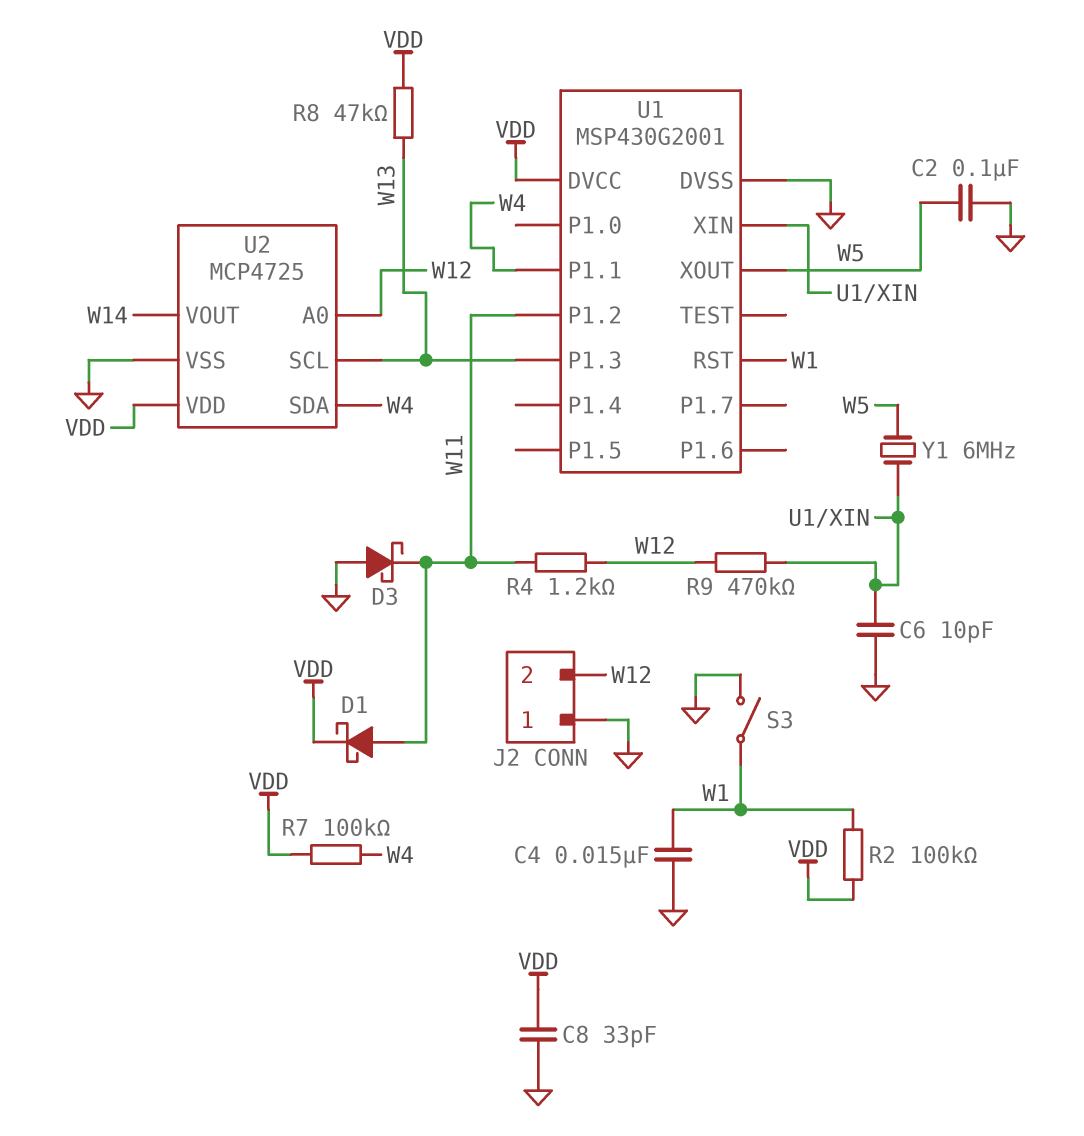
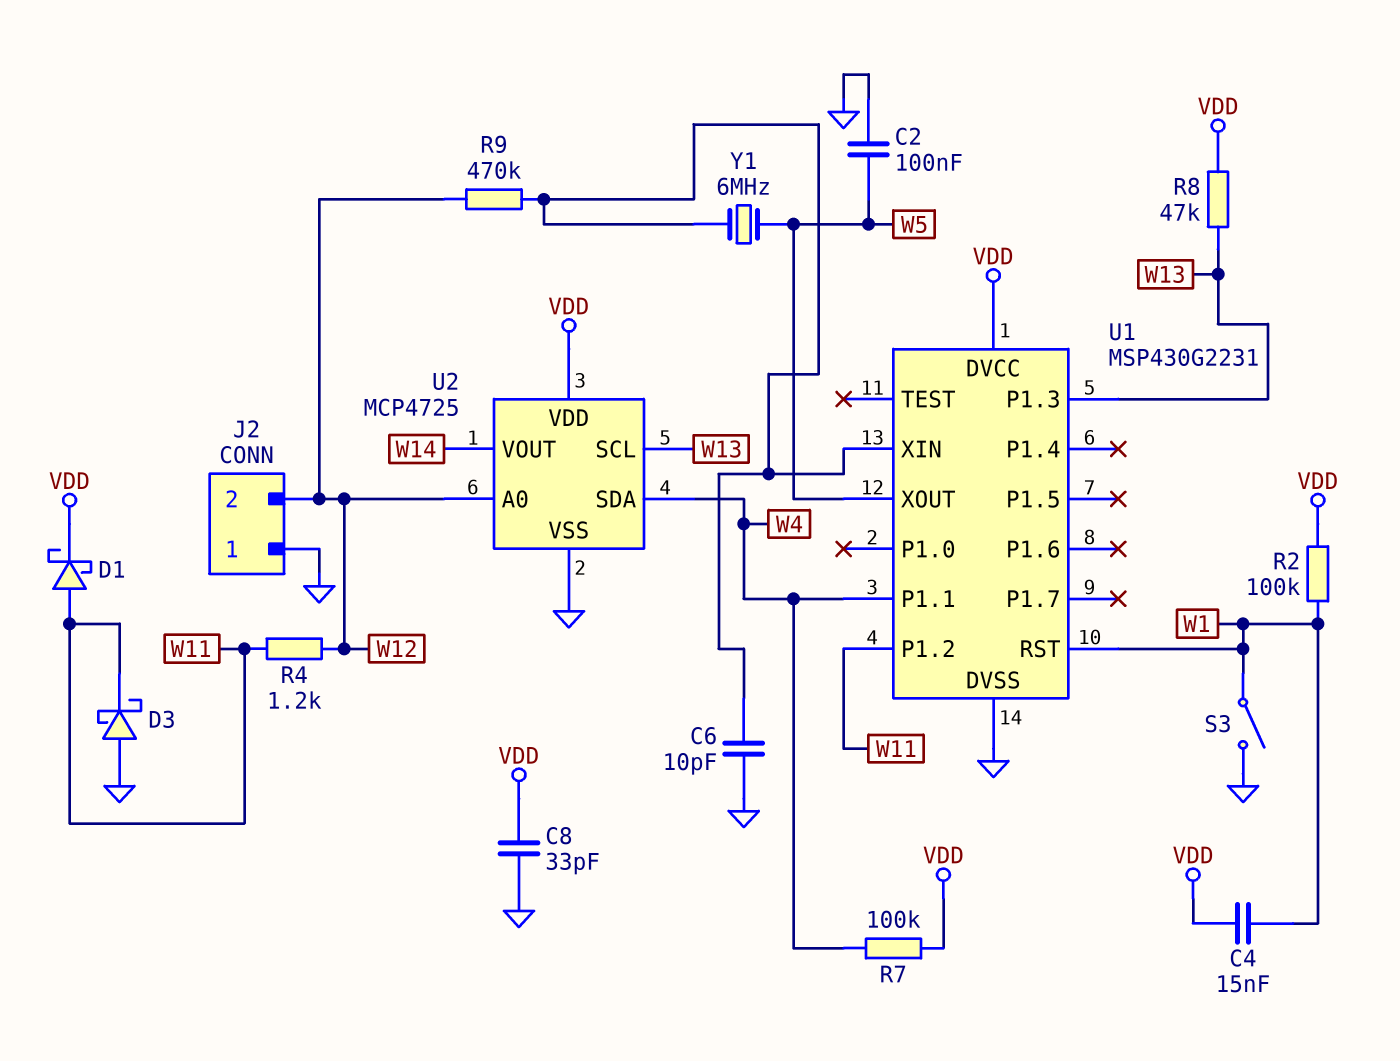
C4: 15nF (GND, W1) -> 15nF (VDD, W1)
U1: MSP430G2001 -> MSP430G2231

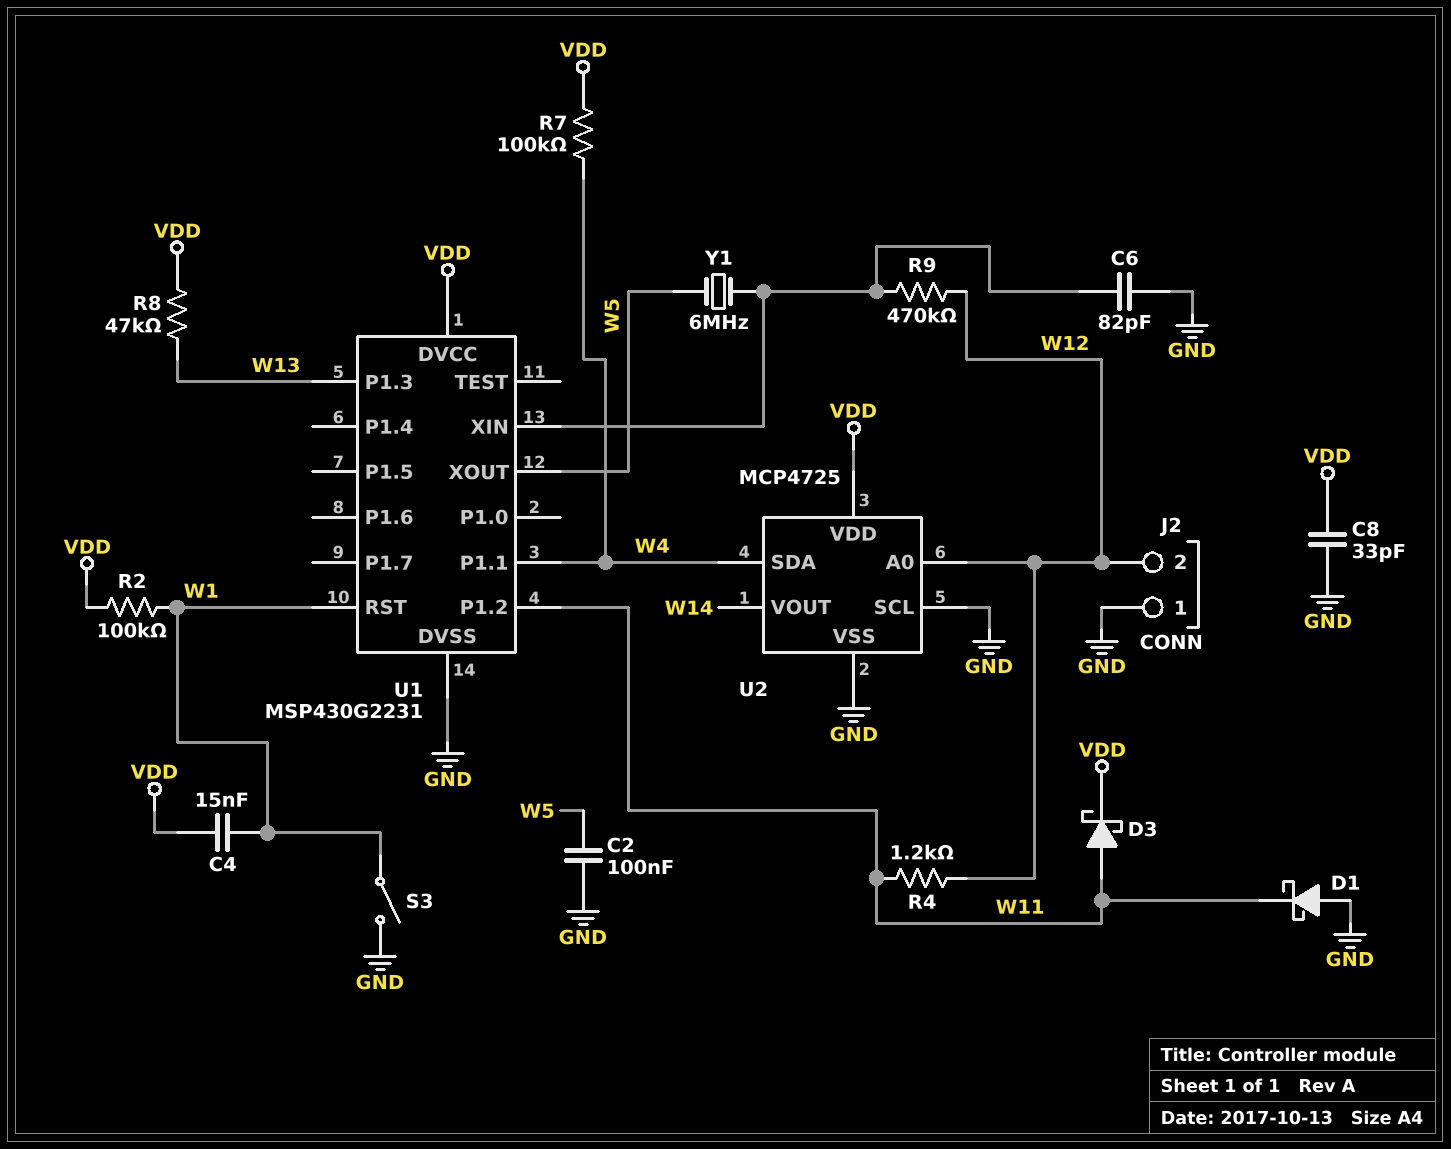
C6: 10pF (GND, U1/XIN) -> 82pF (GND, U1/XIN)
D1: schottky (A W11, K VDD) -> schottky (A GND, K W11)
D3: schottky (A GND, K W11) -> schottky (A W11, K VDD)
U2 pin SCL: W13 -> GND

